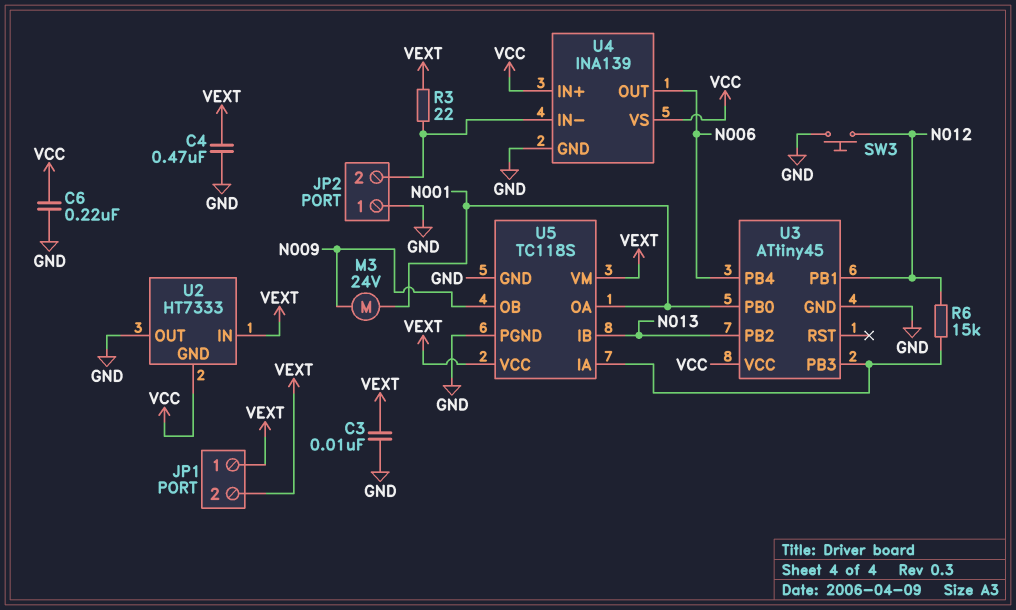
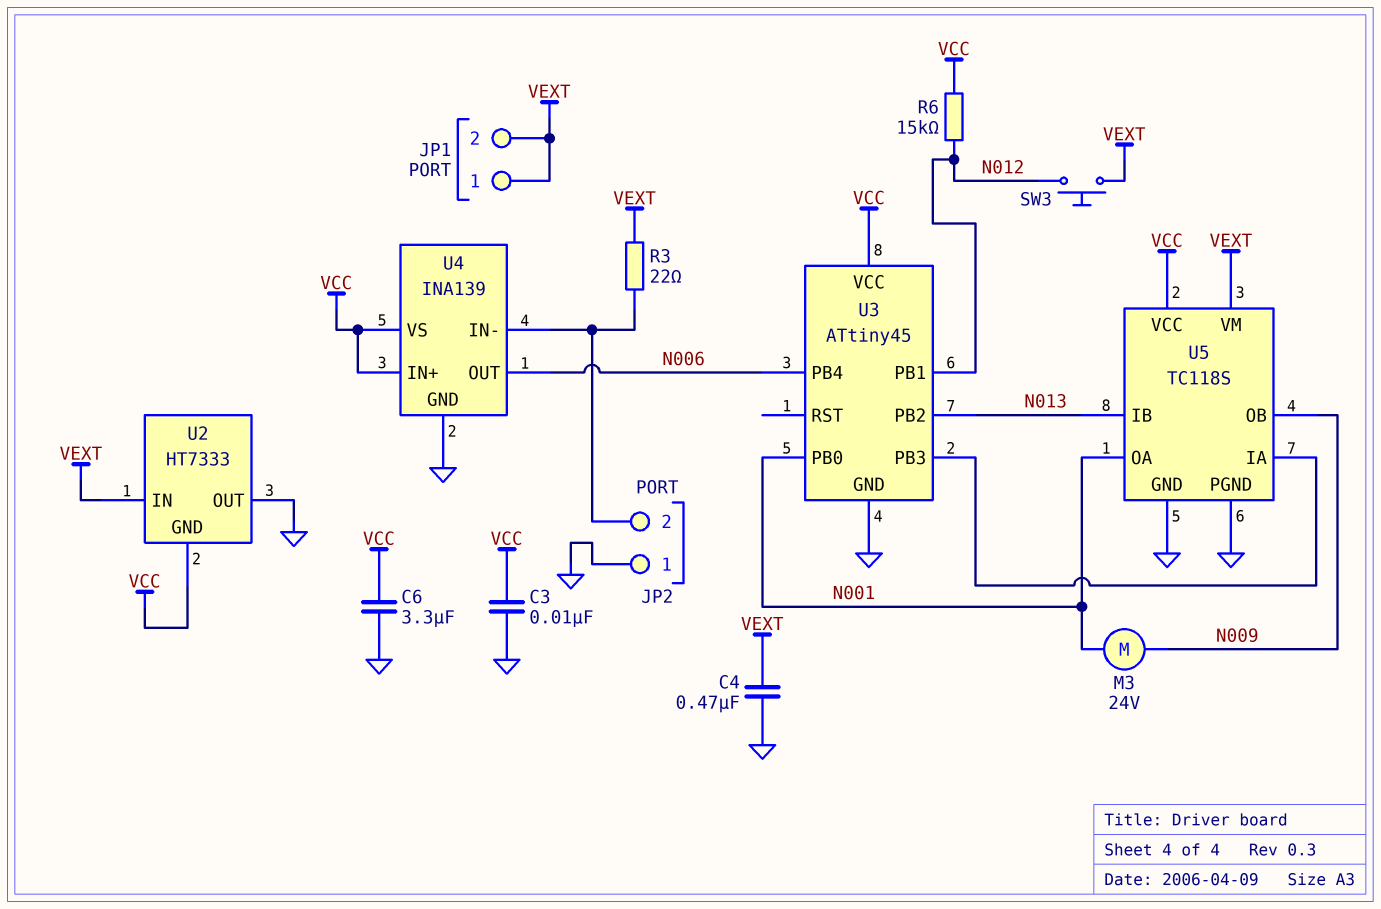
C3: 10nF (GND, VEXT) -> 10nF (GND, VCC)
C6: 220nF (GND, VCC) -> 3.3uF (GND, VCC)
R6: 15k (N012, U3/PB3) -> 15k (N012, VCC)
SW3: button (GND, N012) -> button (N012, VEXT)
U5 pin VCC: VEXT -> VCC

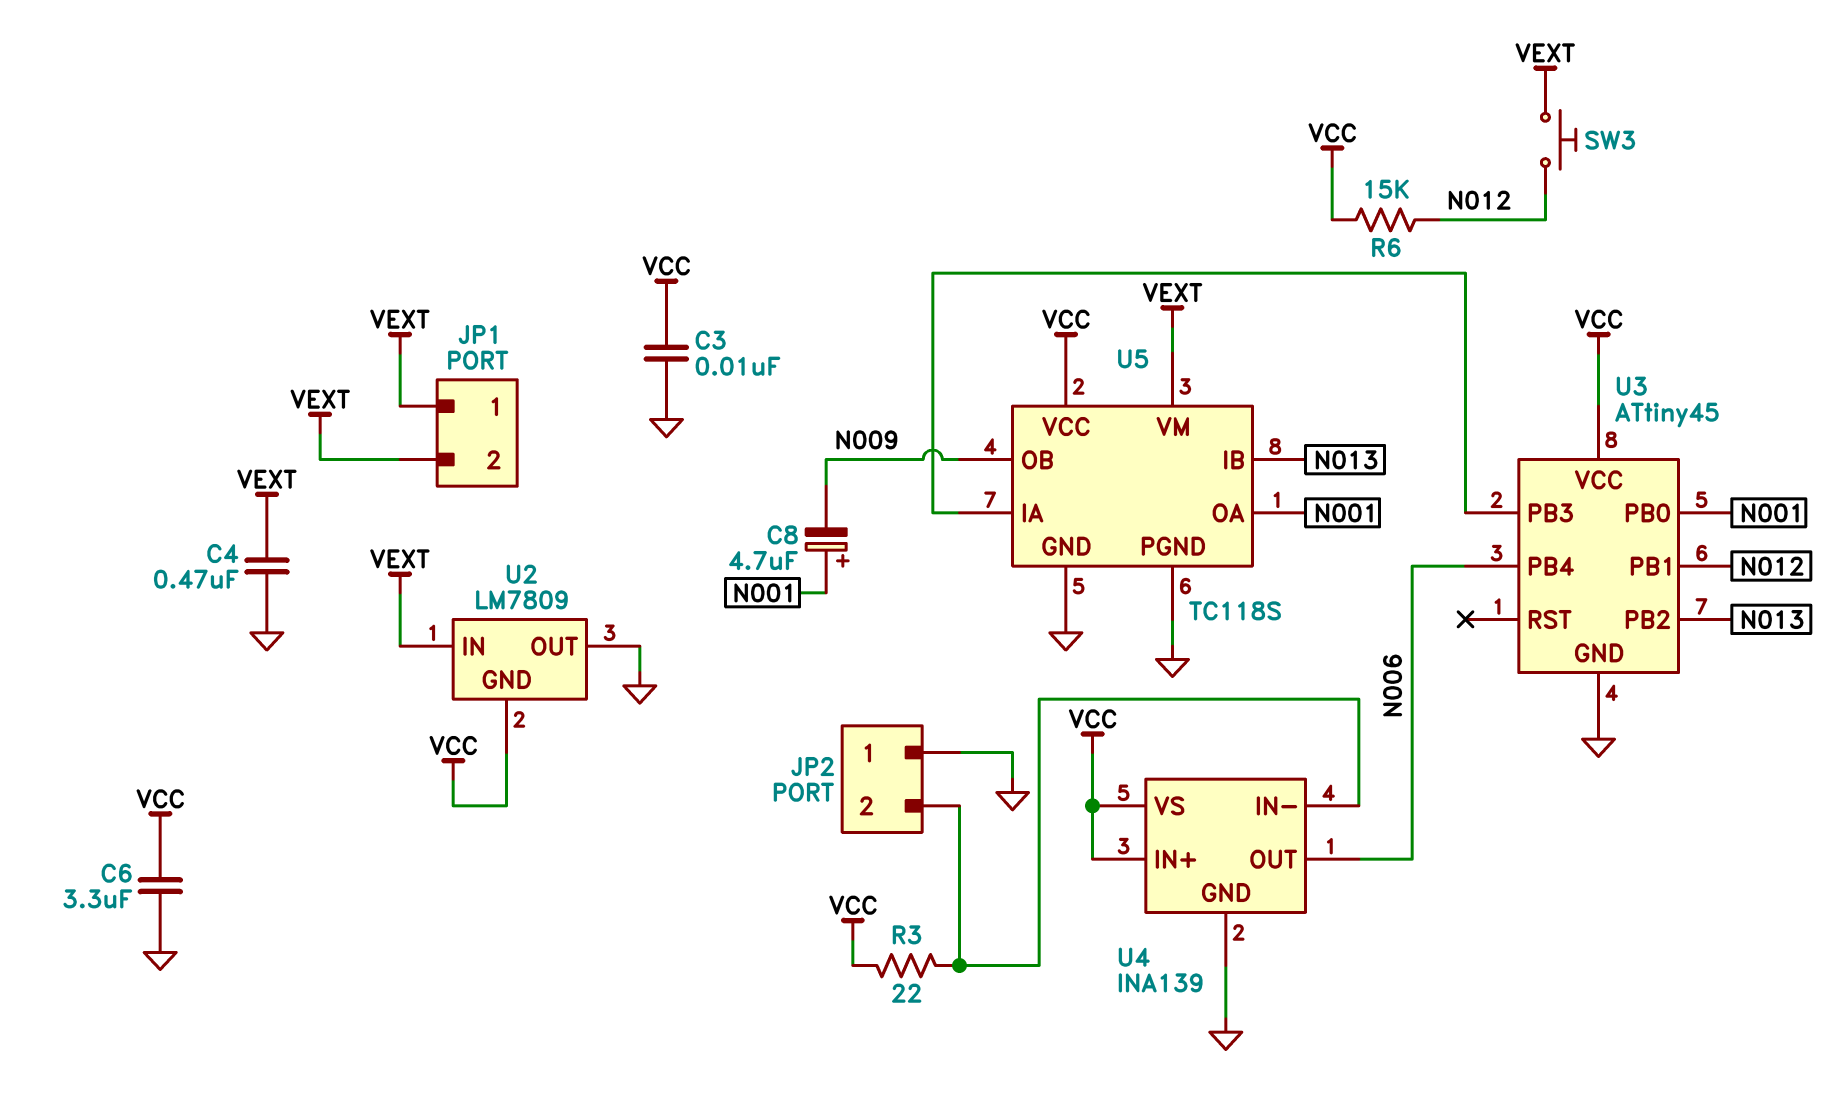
C8: none -> 4.7uF (plus N001, minus N009)
M3: motor 24V (N001, N009) -> none
R3: 22 (JP2/2, VEXT) -> 22 (JP2/2, VCC)
U2: HT7333 -> LM7809

